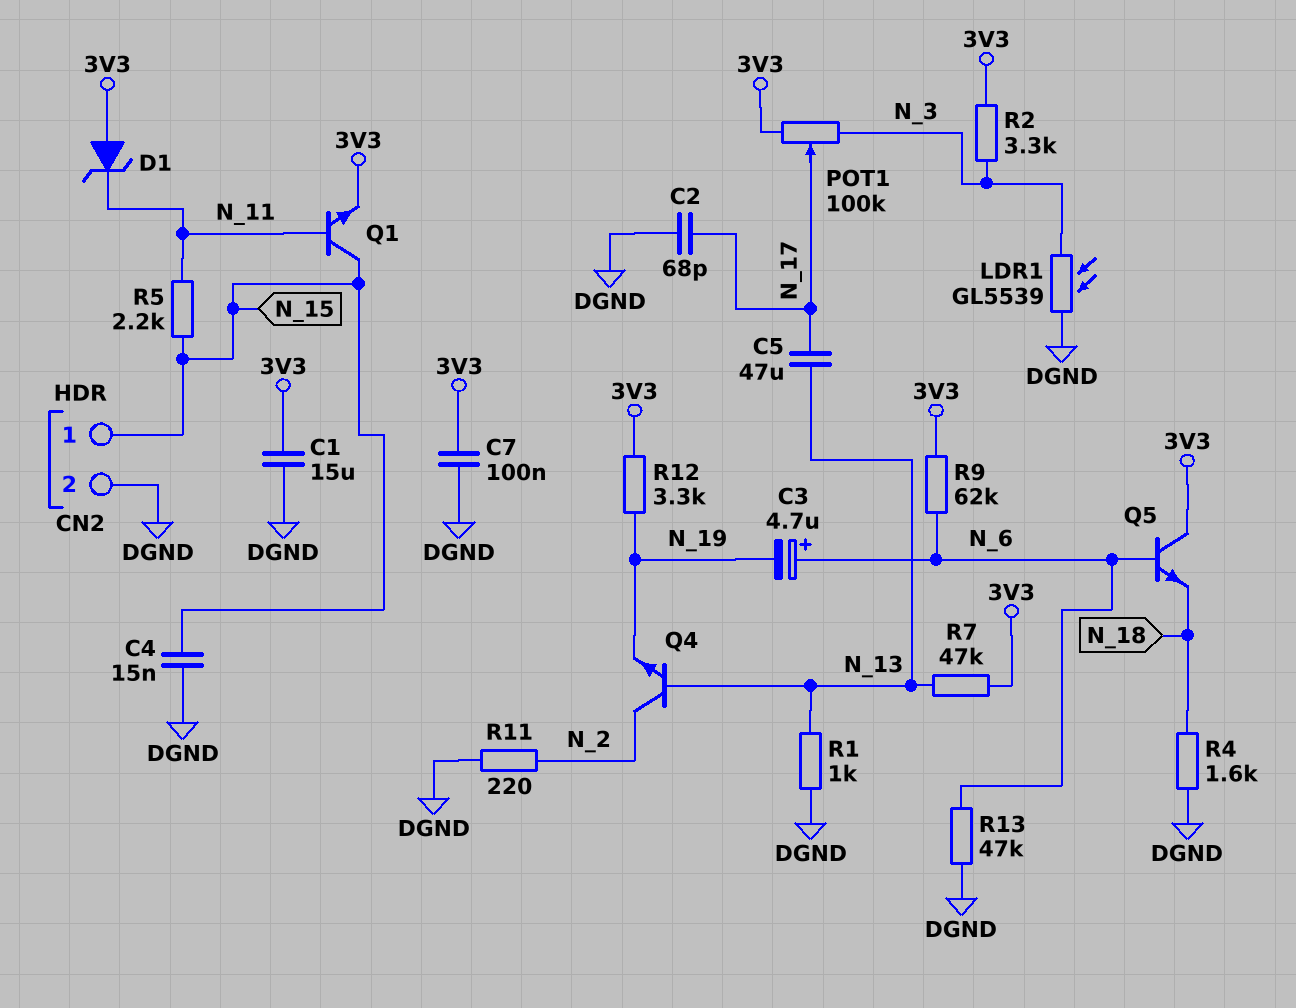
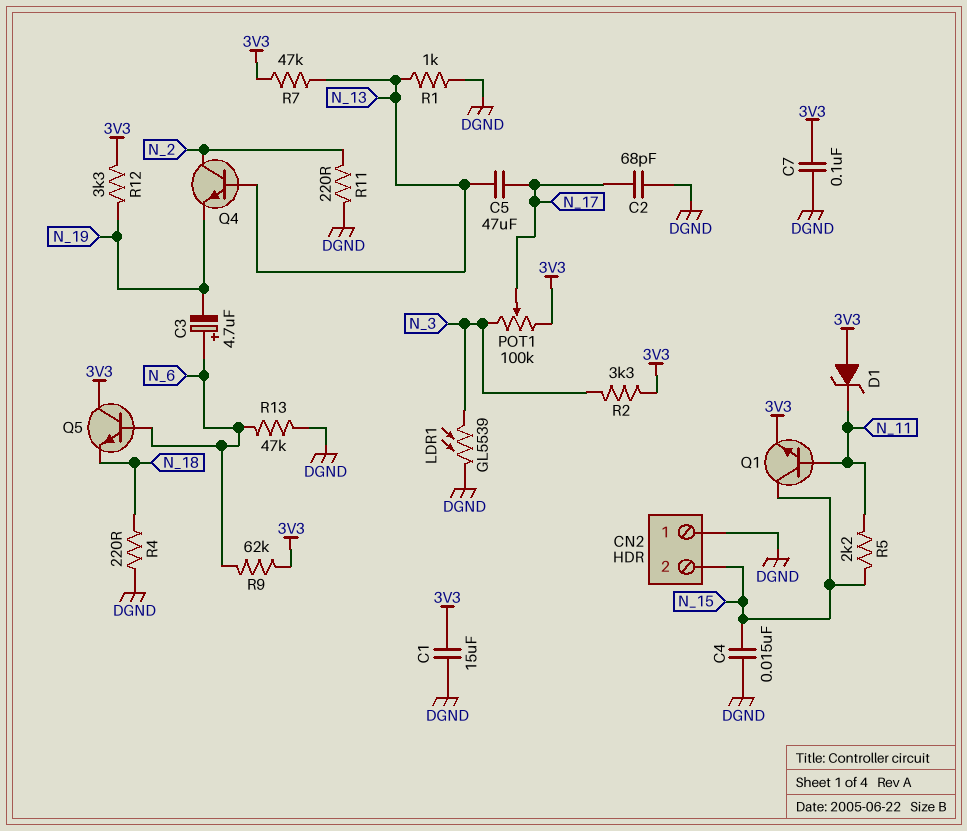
CN2 pin 1: N_15 -> DGND
CN2 pin 2: DGND -> N_15
R4: 1.6k (DGND, N_18) -> 220 (DGND, N_18)

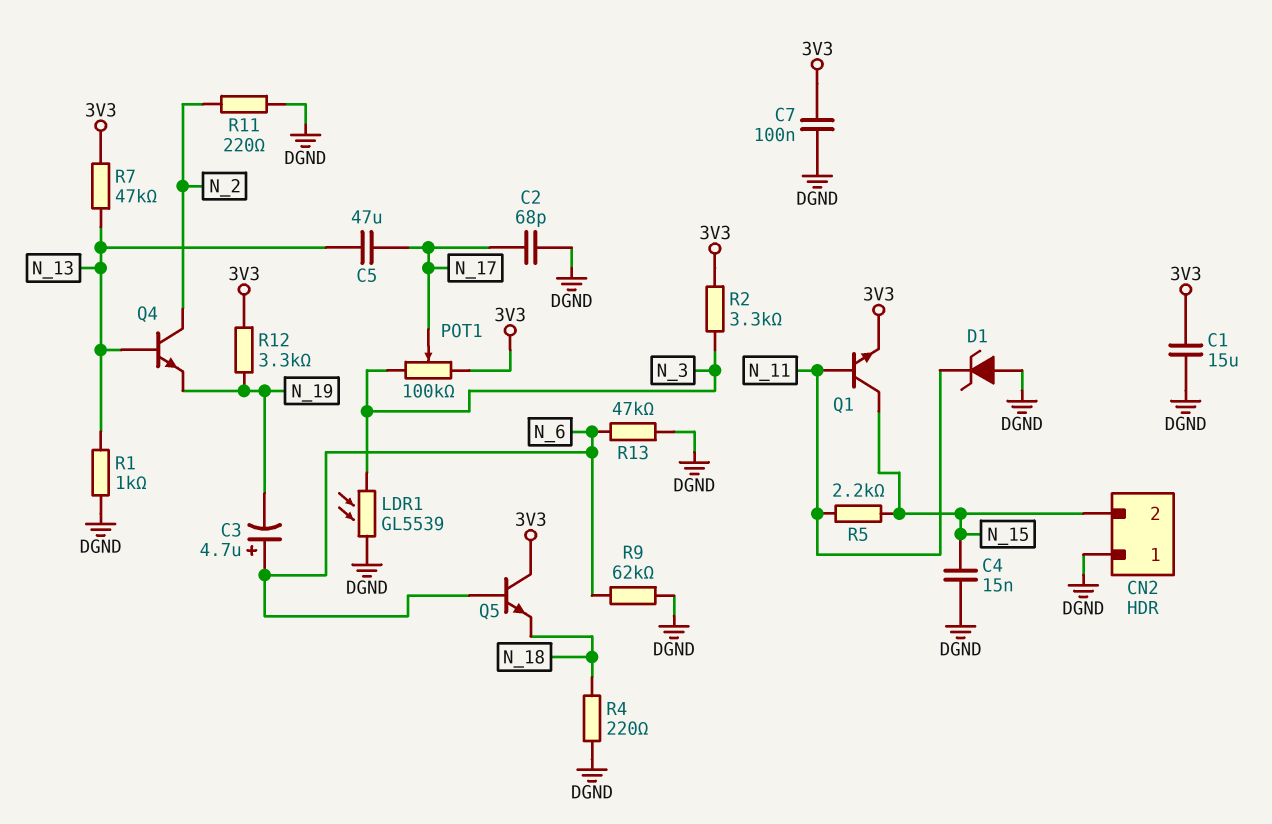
D1: zener (A 3V3, K N_11) -> zener (A DGND, K N_11)
R9: 62k (3V3, N_6) -> 62k (DGND, N_6)

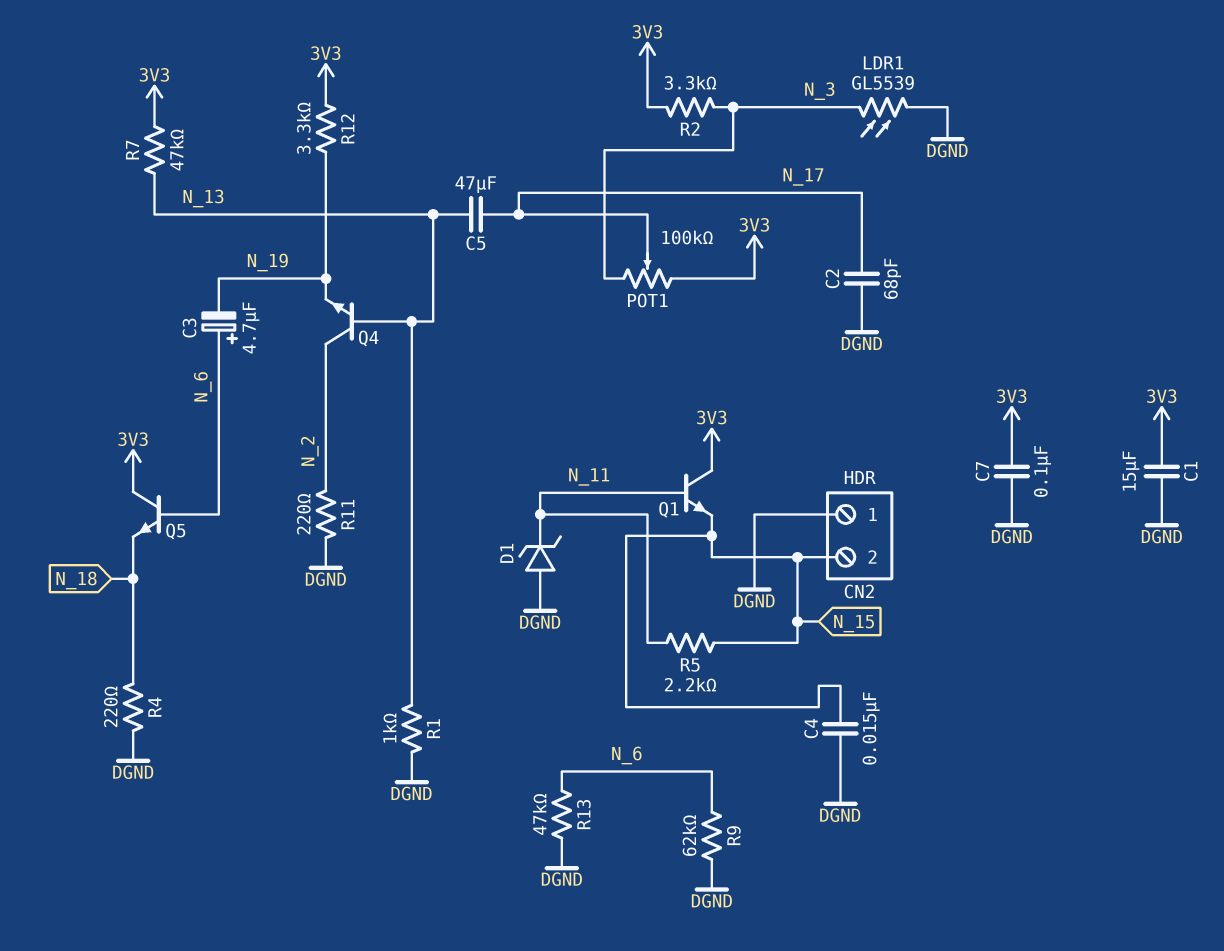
Q1: NPN (B N_11, C N_15, E 3V3) -> NPN (B N_11, C 3V3, E N_15)

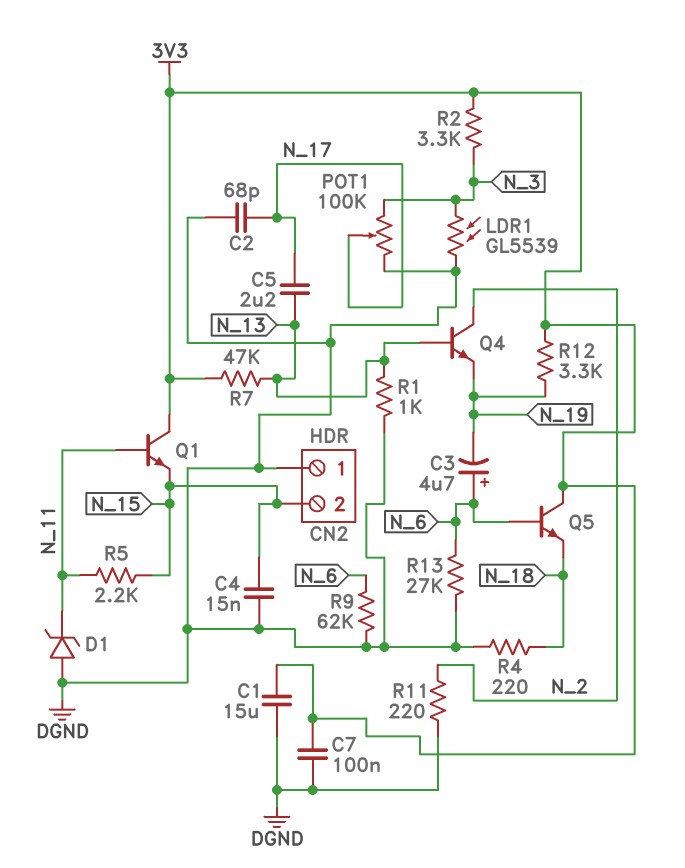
C5: 47uF (N_13, N_17) -> 2.2uF (N_13, N_17)
POT1: 100k (3V3, N_3, wiper N_17) -> 100k (DGND, N_3, wiper N_17)
R13: 47k (DGND, N_6) -> 27k (DGND, N_6)

